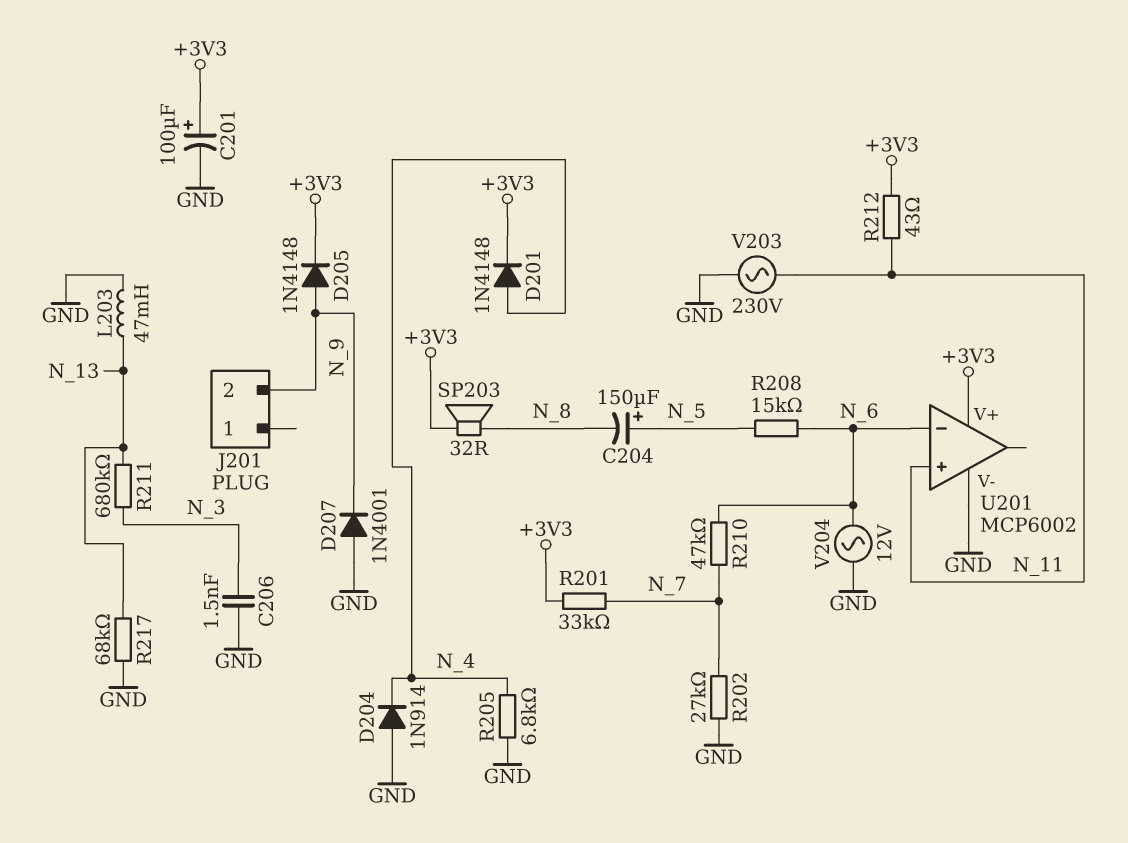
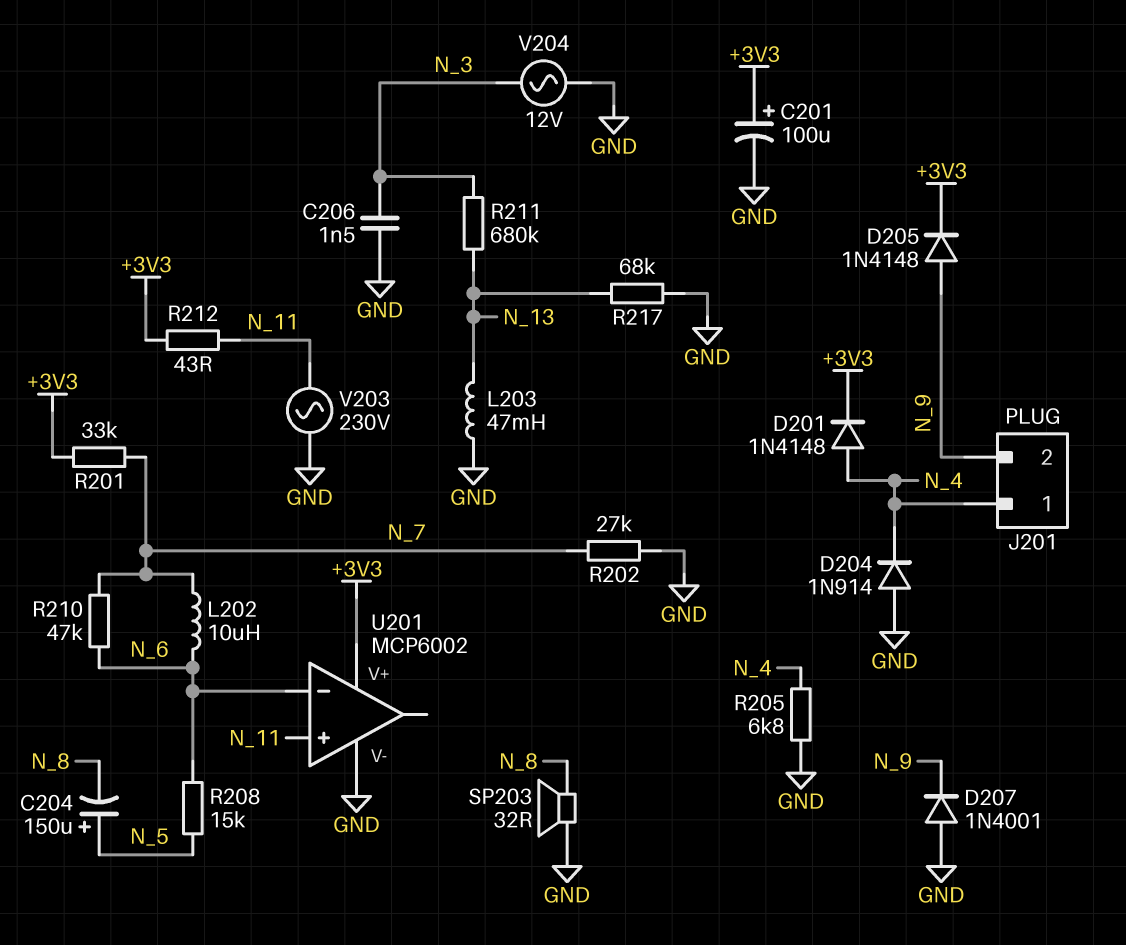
J201 pin 1: none -> N_4
L202: none -> 10uH (N_6, N_7)
SP203: speaker 32R (+3V3, N_8) -> speaker 32R (GND, N_8)
V204: AC 12V (GND, N_6) -> AC 12V (GND, N_3)

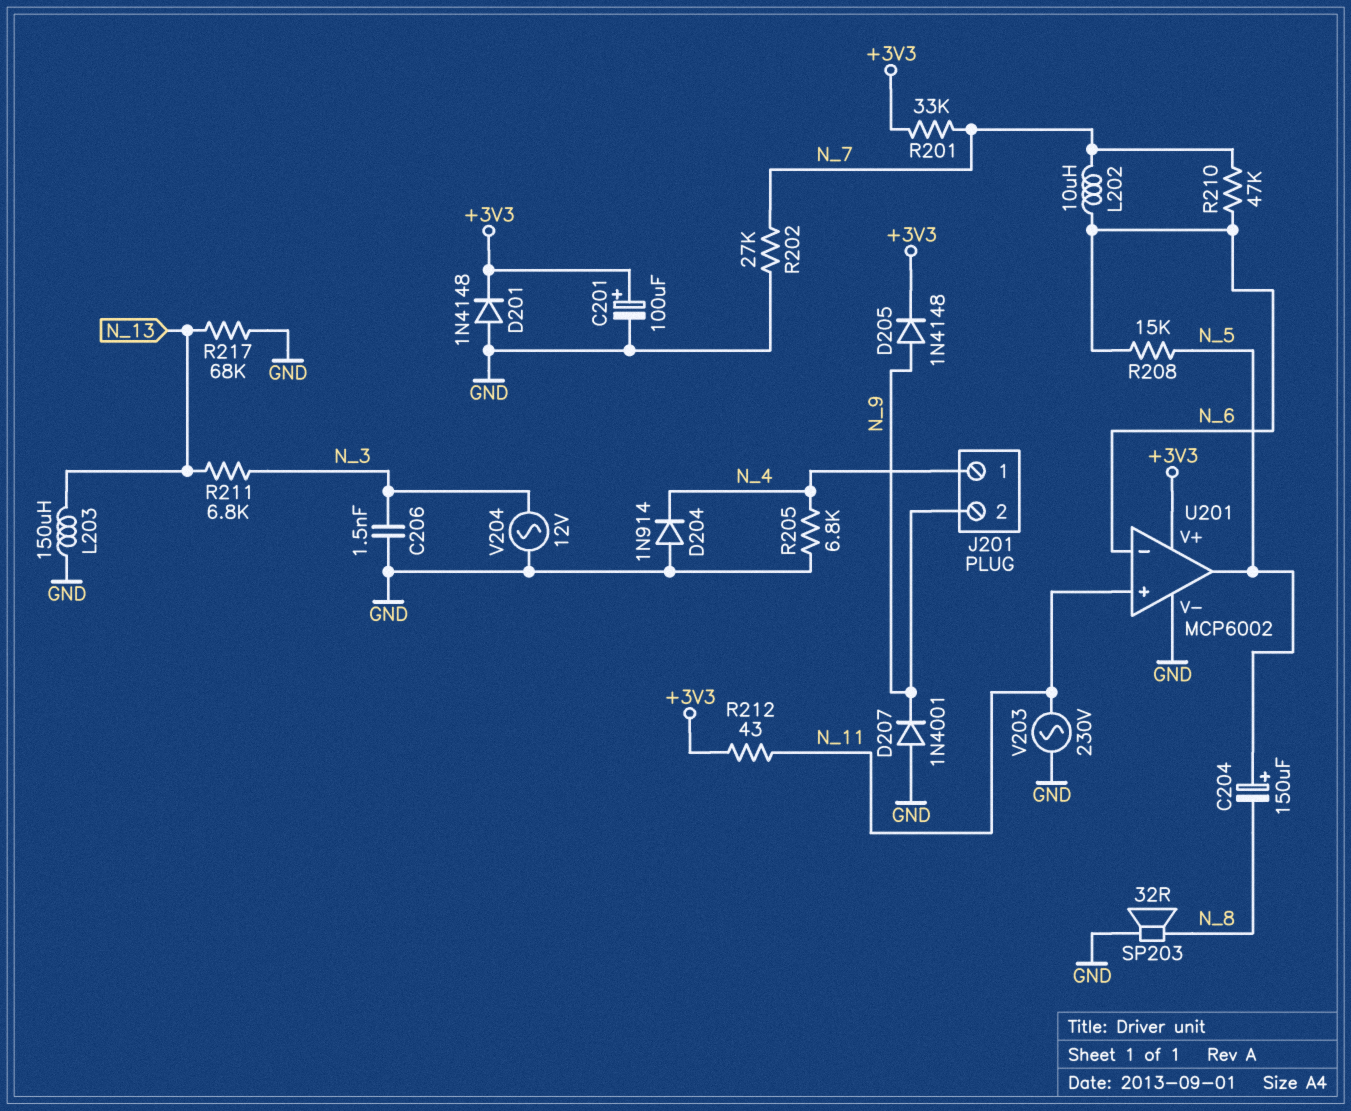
D201: diode 1N4148 (A N_4, K +3V3) -> diode 1N4148 (A GND, K +3V3)
L203: 47mH (GND, N_13) -> 150uH (GND, N_13)
R211: 680k (N_3, N_13) -> 6.8k (N_3, N_13)
U201 pin out: none -> N_5

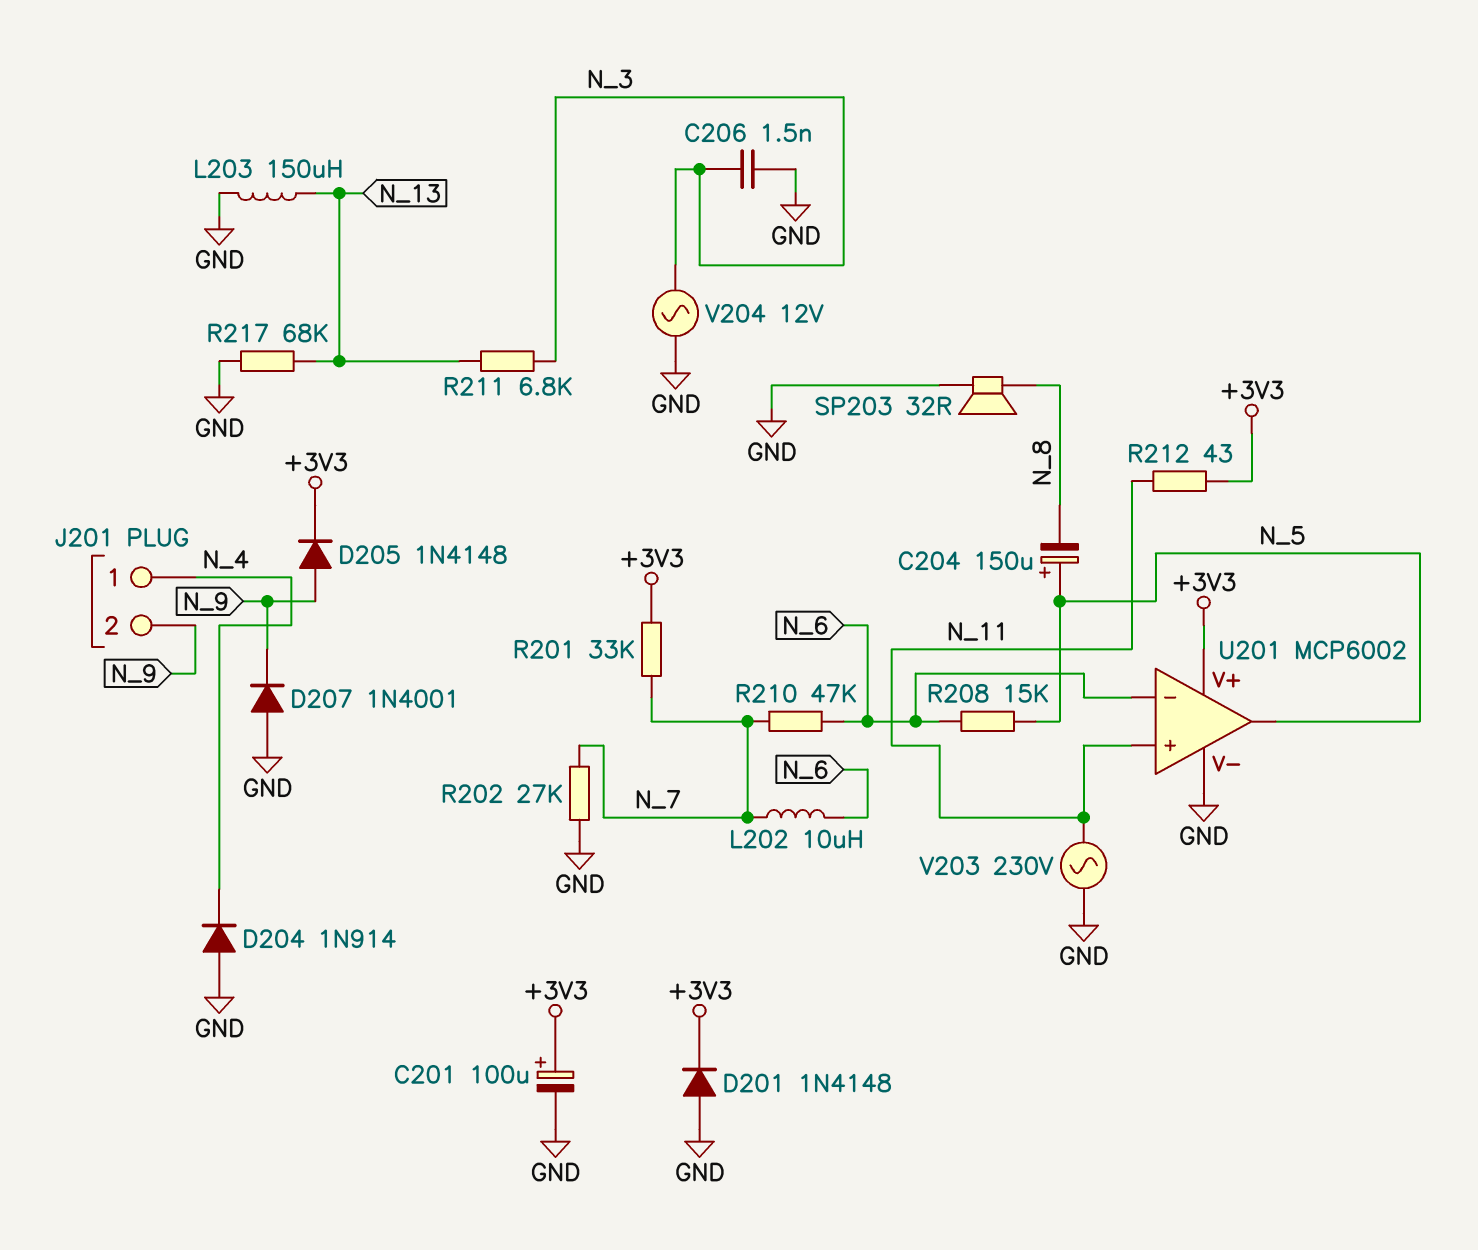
R205: 6.8k (GND, N_4) -> none

